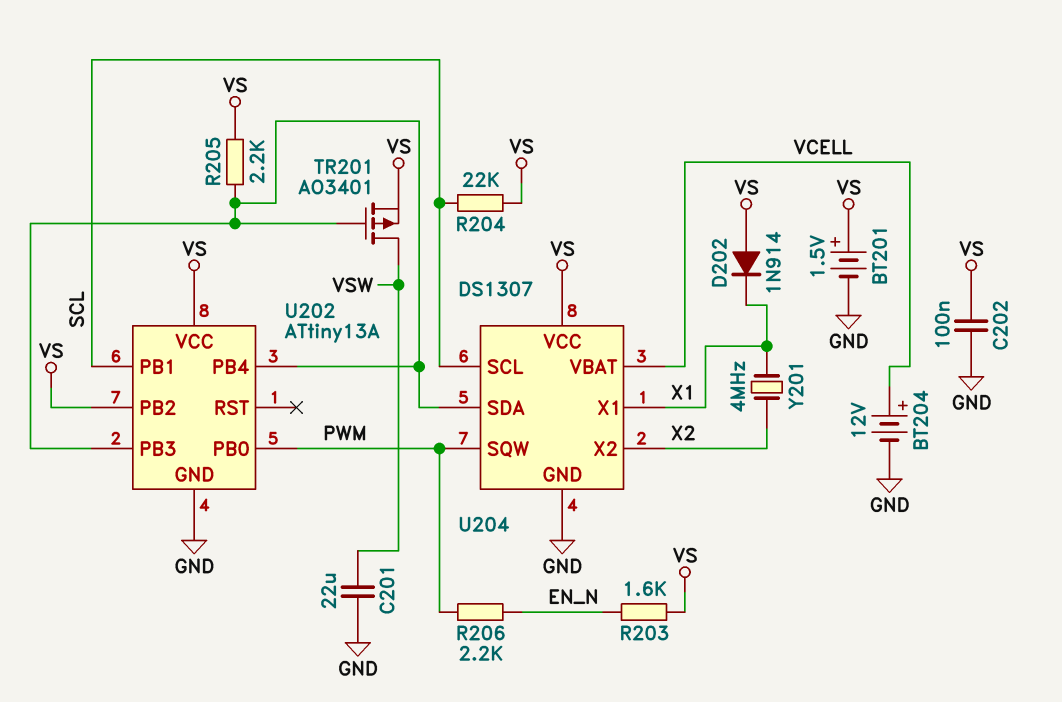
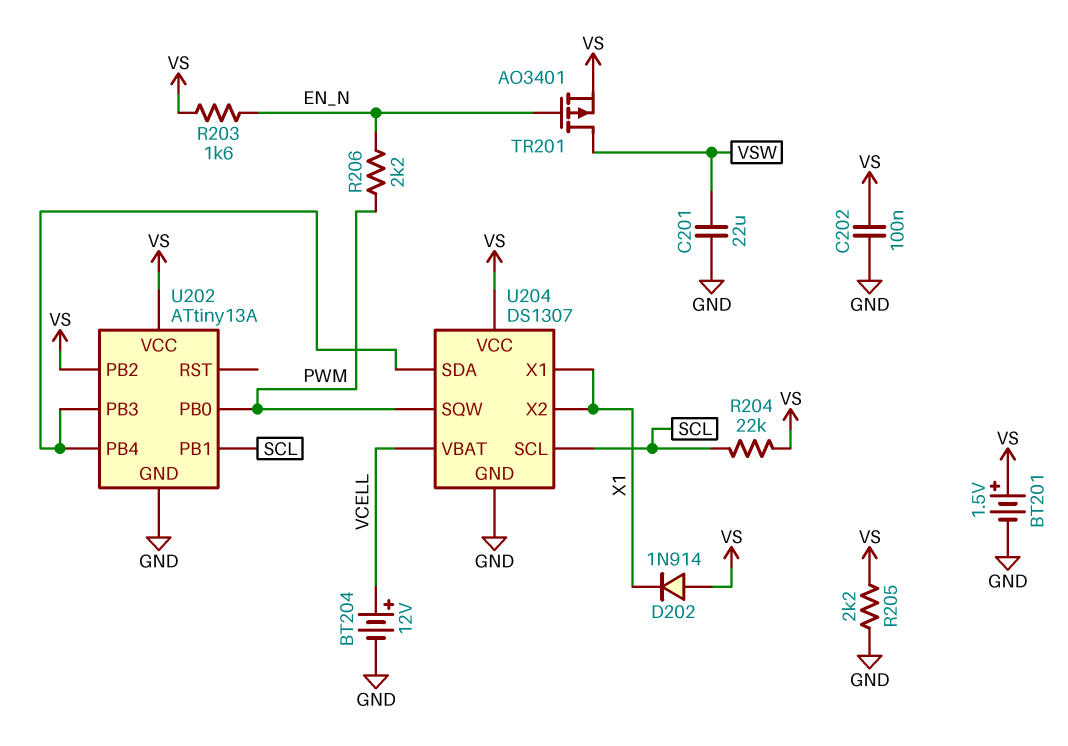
R205: 2.2k (U202/PB3, VS) -> 2.2k (GND, VS)
TR201: PMOS AO3401 (G U202/PB3, D VSW, S VS) -> PMOS AO3401 (G EN_N, D VSW, S VS)
U204 pin X2: X2 -> X1
Y201: 4MHz (X1, X2) -> none

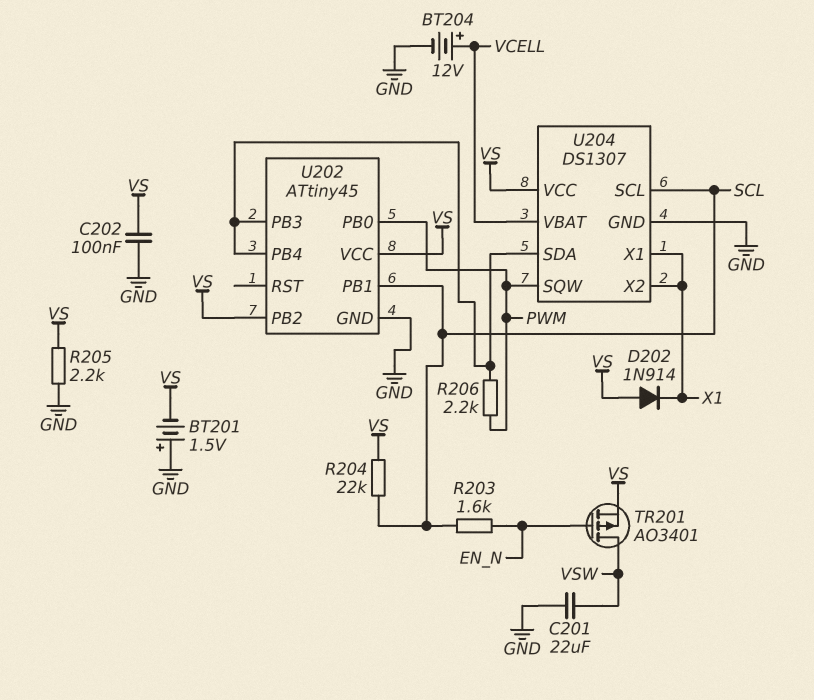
BT201: 1.5V (plus VS, minus GND) -> 1.5V (plus GND, minus VS)
R203: 1.6k (EN_N, VS) -> 1.6k (EN_N, SCL)
R206: 2.2k (EN_N, PWM) -> 2.2k (PWM, U202/PB3)
U202: ATtiny13A -> ATtiny45

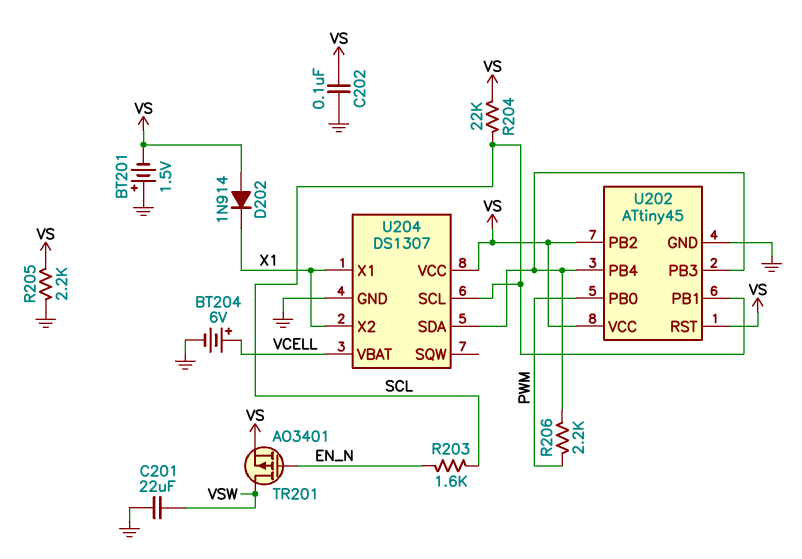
BT204: 12V (plus VCELL, minus GND) -> 6V (plus VCELL, minus GND)
U202 pin RST: none -> VS
U204 pin SQW: PWM -> none

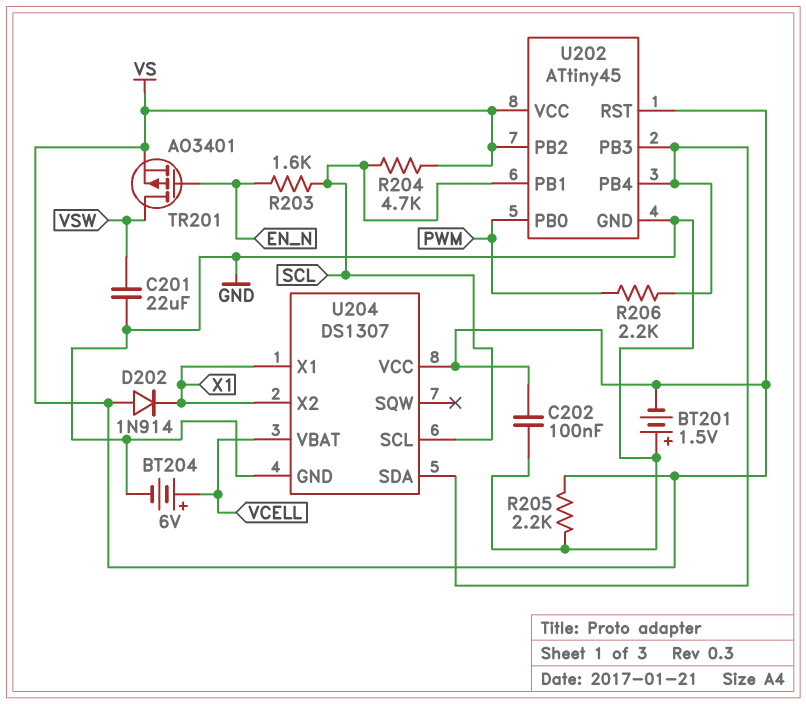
R204: 22k (SCL, VS) -> 4.7k (SCL, VS)

